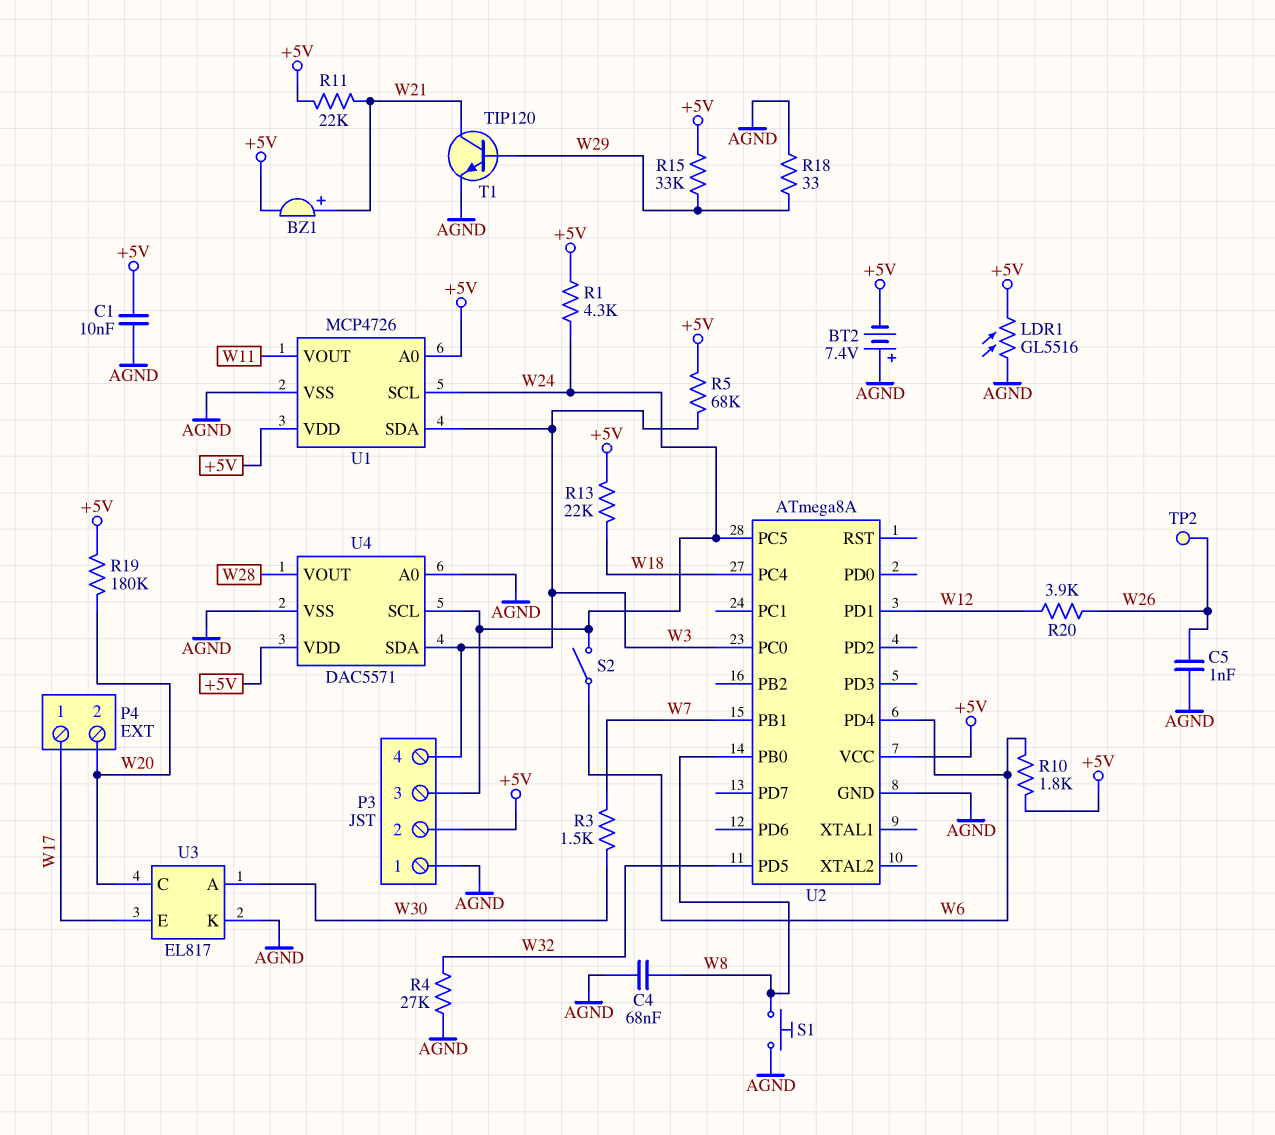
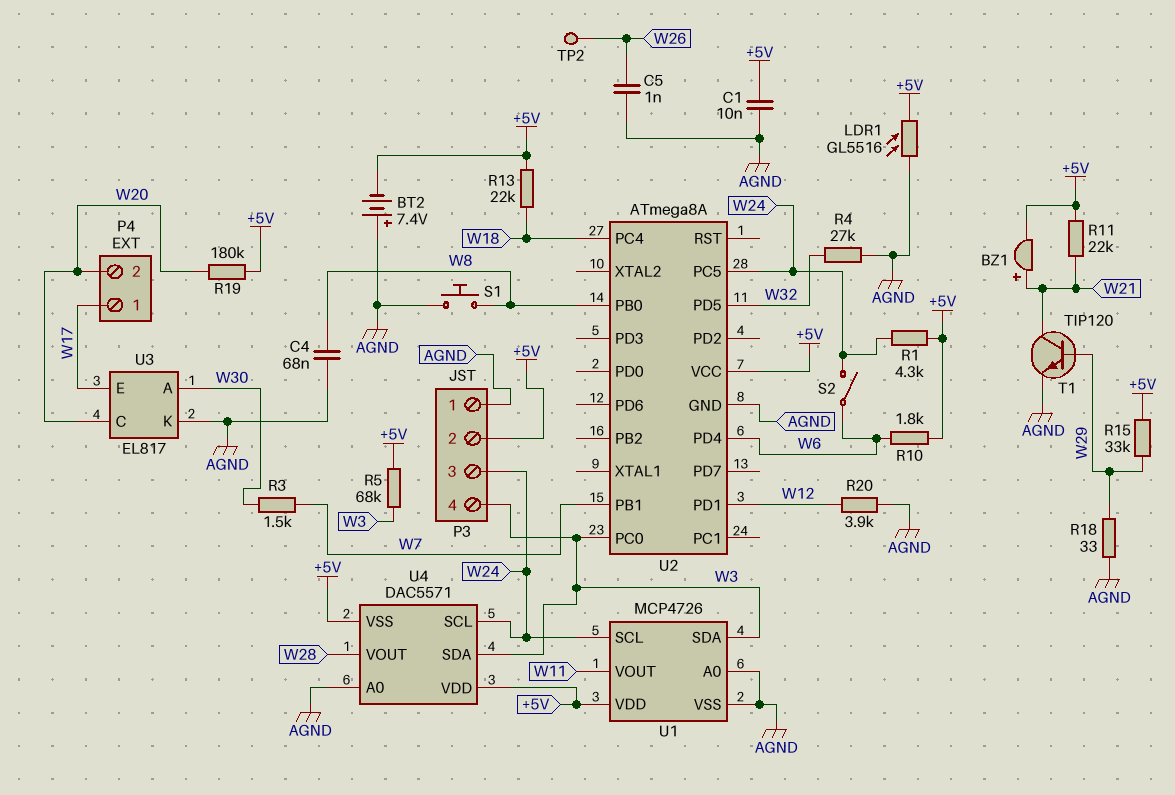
R20: 3.9k (W12, W26) -> 3.9k (AGND, W12)
U1 pin A0: +5V -> AGND
U4 pin VSS: AGND -> +5V

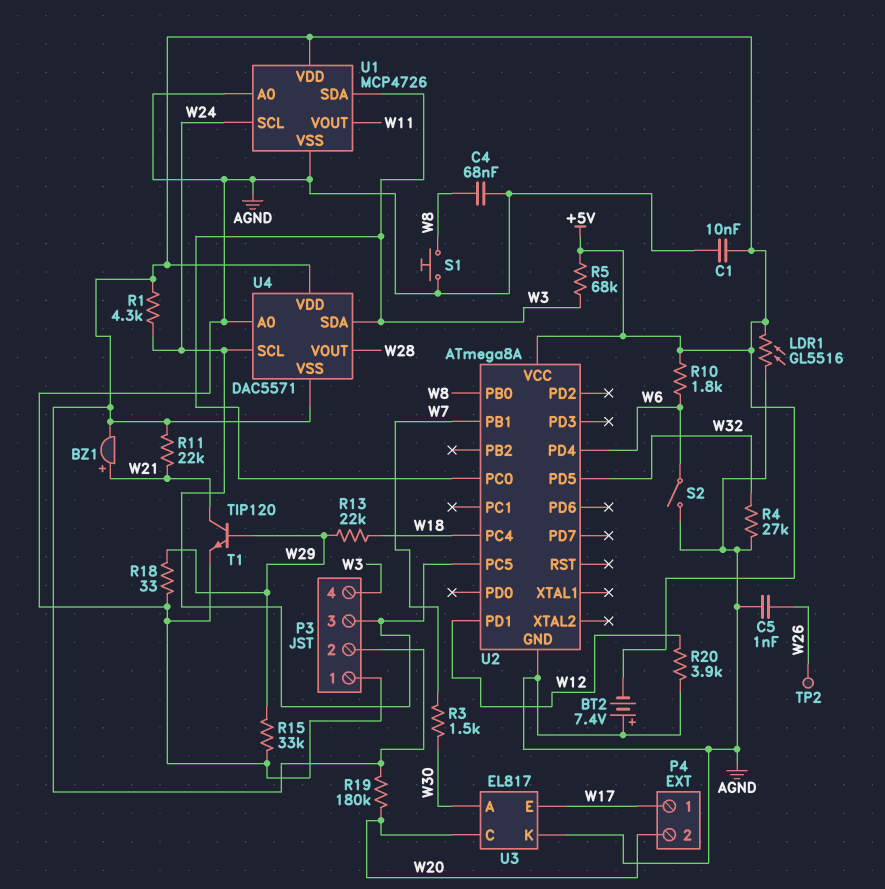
R13: 22k (+5V, W18) -> 22k (W18, W29)
R15: 33k (+5V, W29) -> 33k (AGND, W29)
S2: switch (W6, W24) -> switch (AGND, W6)

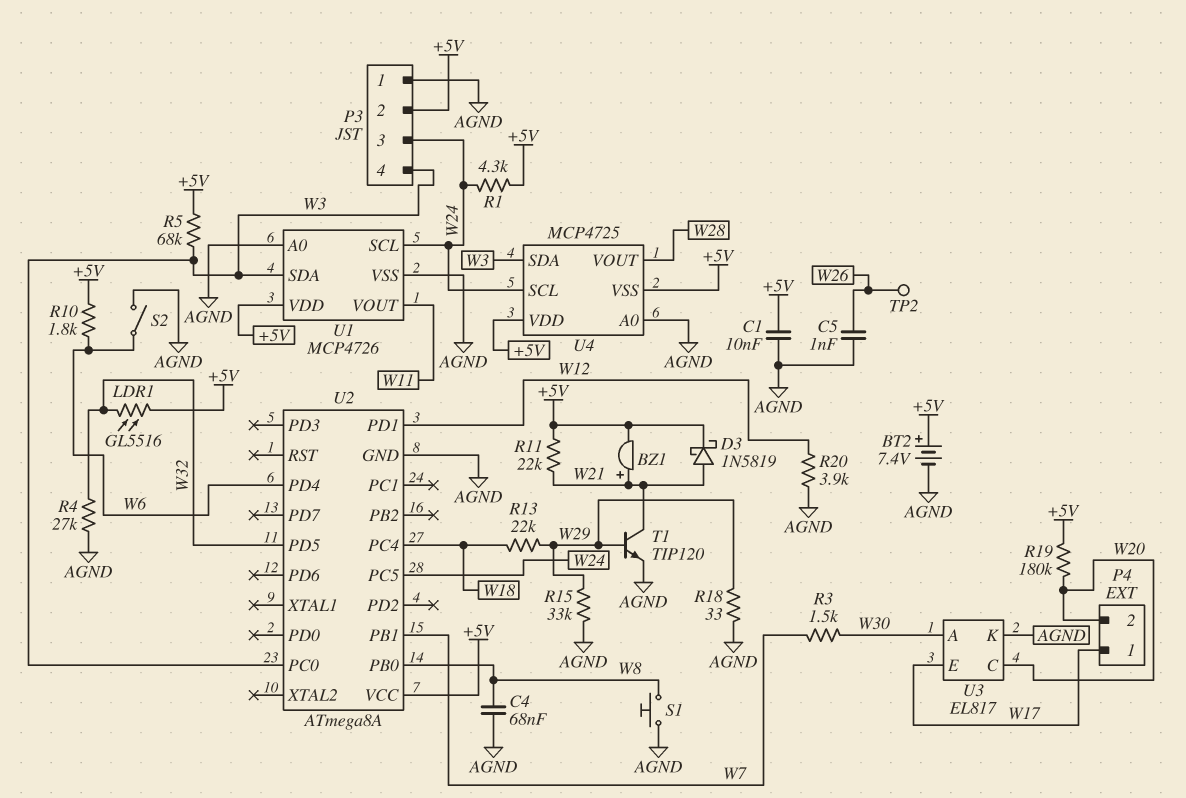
BT2: 7.4V (plus AGND, minus +5V) -> 7.4V (plus +5V, minus AGND)
D3: none -> schottky 1N5819 (A W21, K +5V)
LDR1: GL5516 (+5V, AGND) -> GL5516 (+5V, W32)
U4: DAC5571 -> MCP4725

